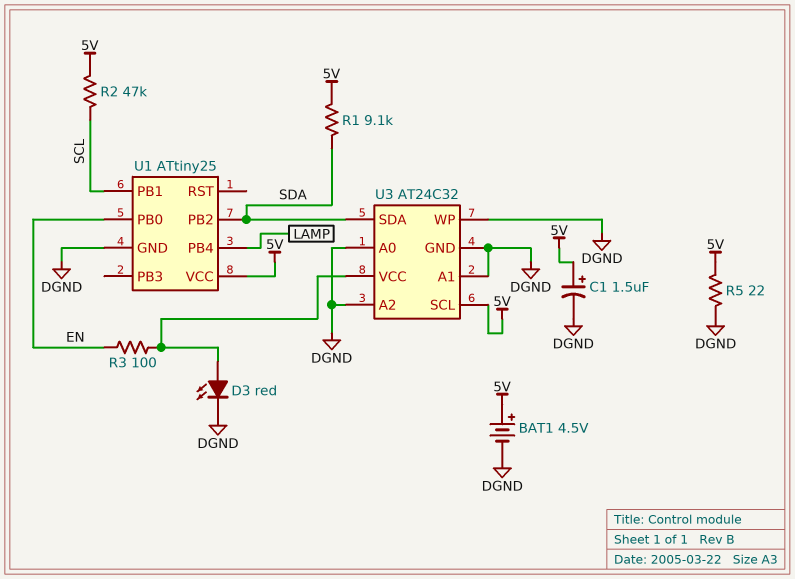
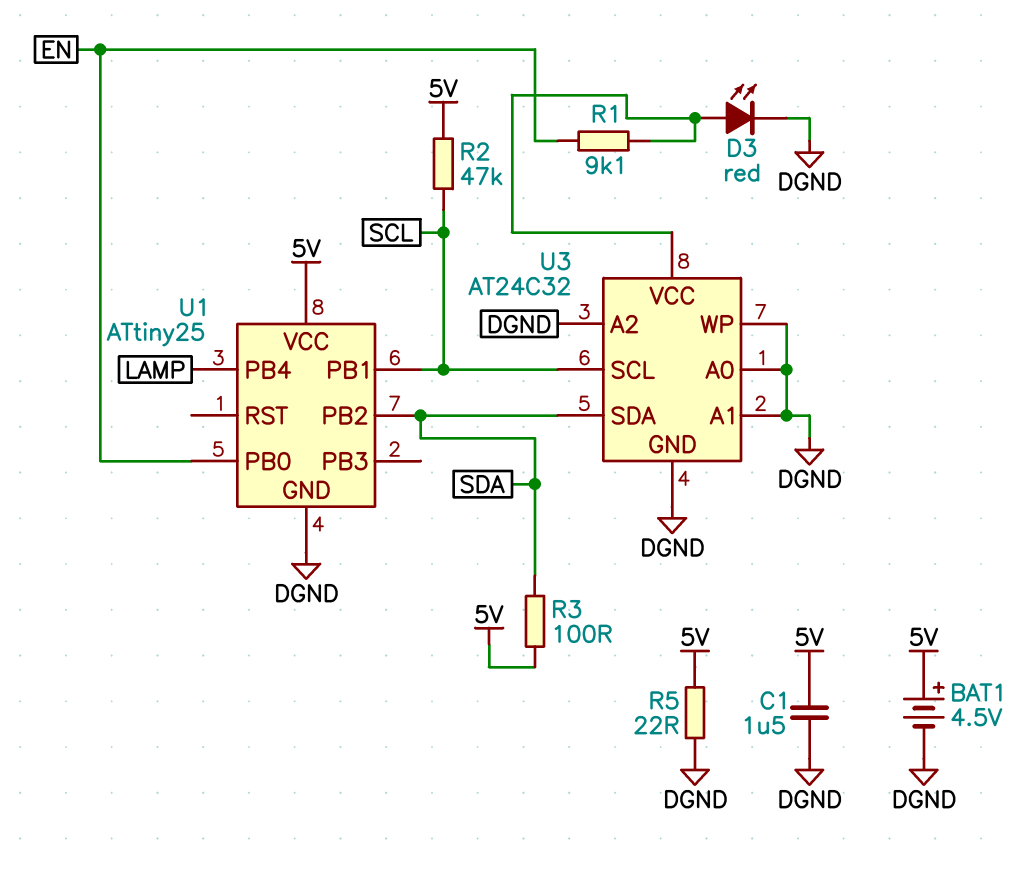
C1: 1.5uF (plus 5V, minus DGND) -> 1.5uF (5V, DGND)
R1: 9.1k (5V, SDA) -> 9.1k (EN, U3/VCC)
R3: 100 (EN, U3/VCC) -> 100 (5V, SDA)
U3 pin SCL: 5V -> SCL

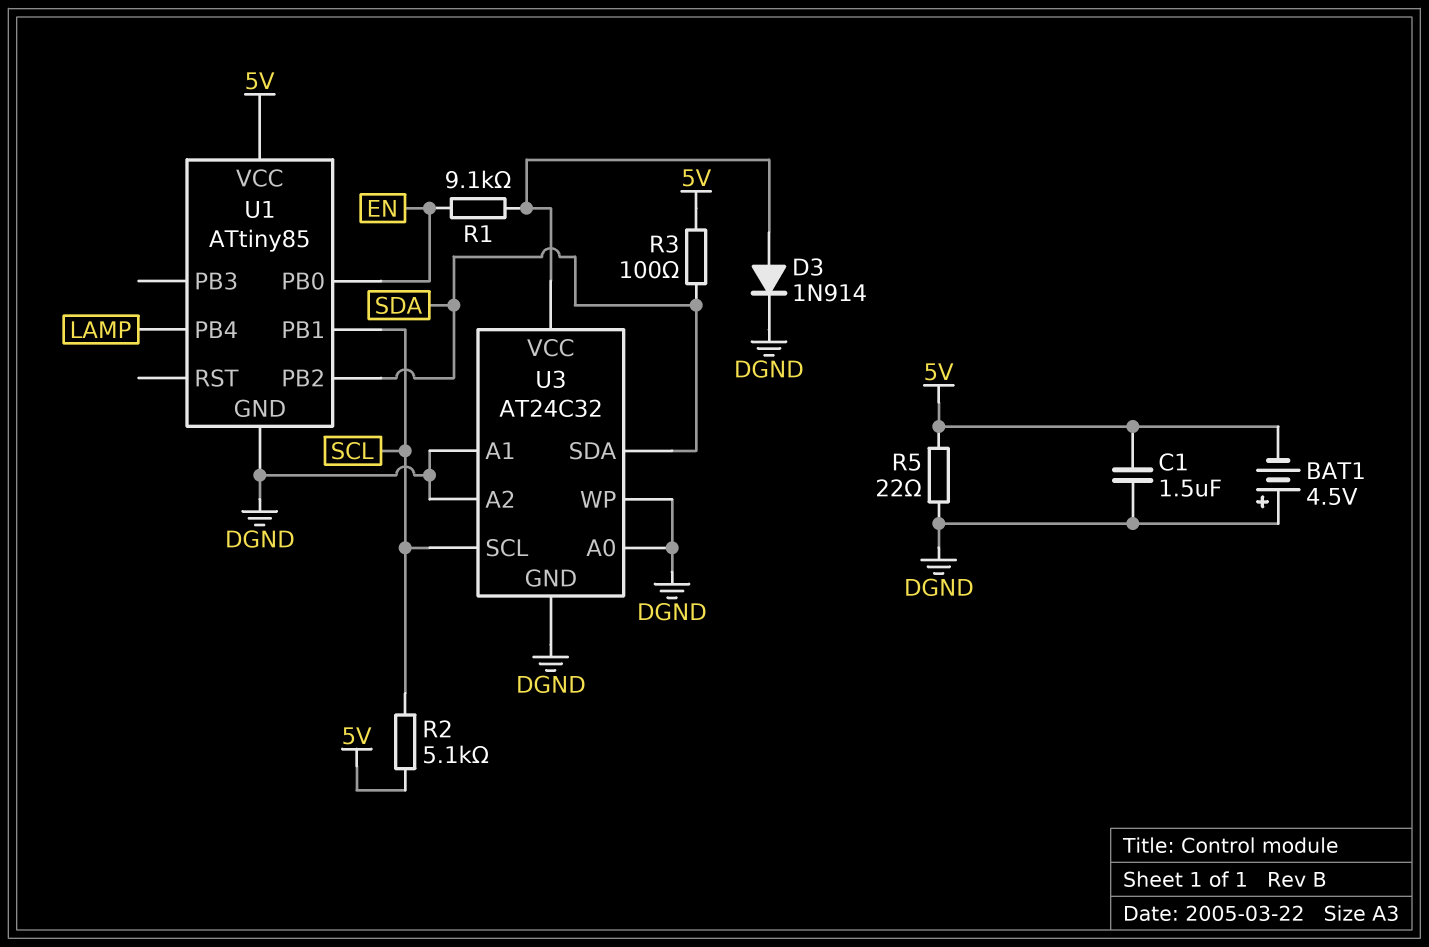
BAT1: 4.5V (plus 5V, minus DGND) -> 4.5V (plus DGND, minus 5V)
D3: LED red (A U3/VCC, K DGND) -> diode 1N914 (A U3/VCC, K DGND)
R2: 47k (5V, SCL) -> 5.1k (5V, SCL)
U1: ATtiny25 -> ATtiny85

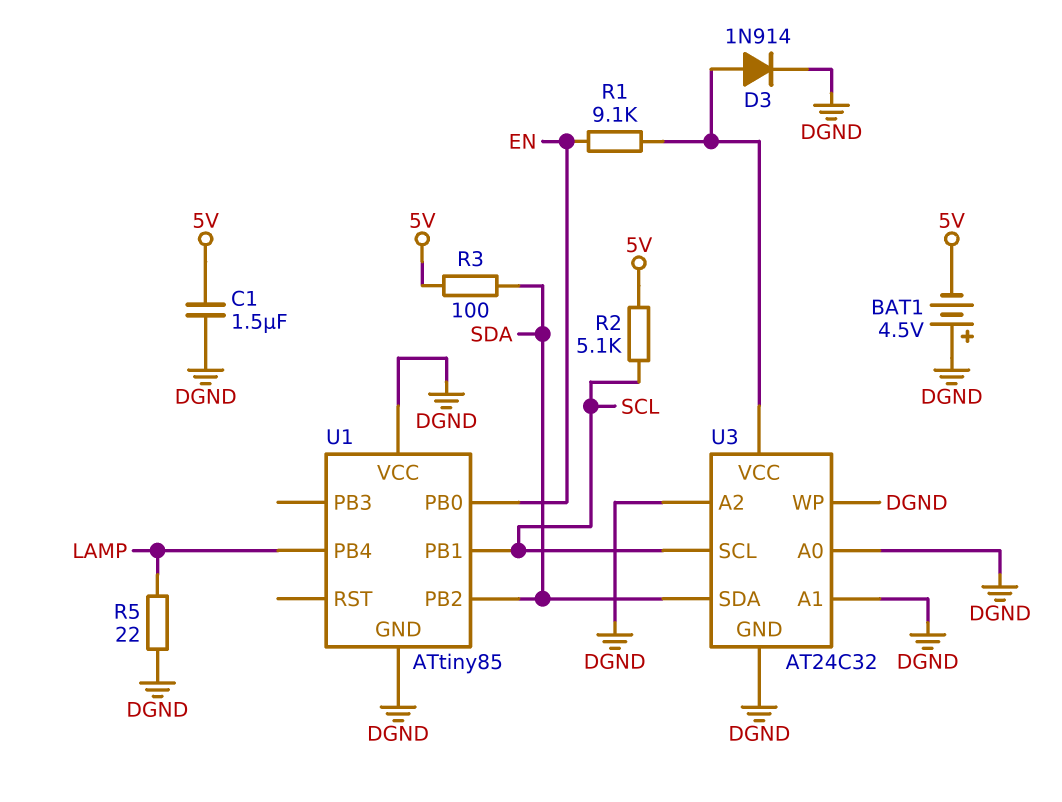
R5: 22 (5V, DGND) -> 22 (DGND, LAMP)
U1 pin VCC: 5V -> DGND

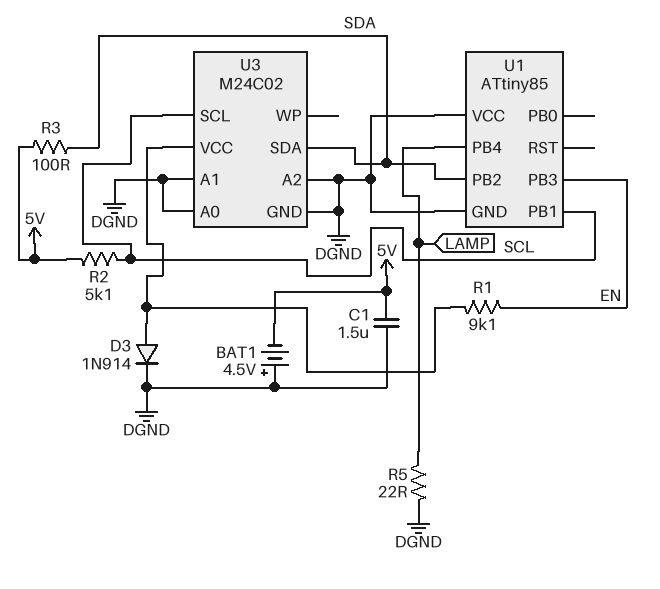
U1 pin PB0: EN -> none
U1 pin PB3: none -> EN
U3: AT24C32 -> M24C02
U3 pin WP: DGND -> none

